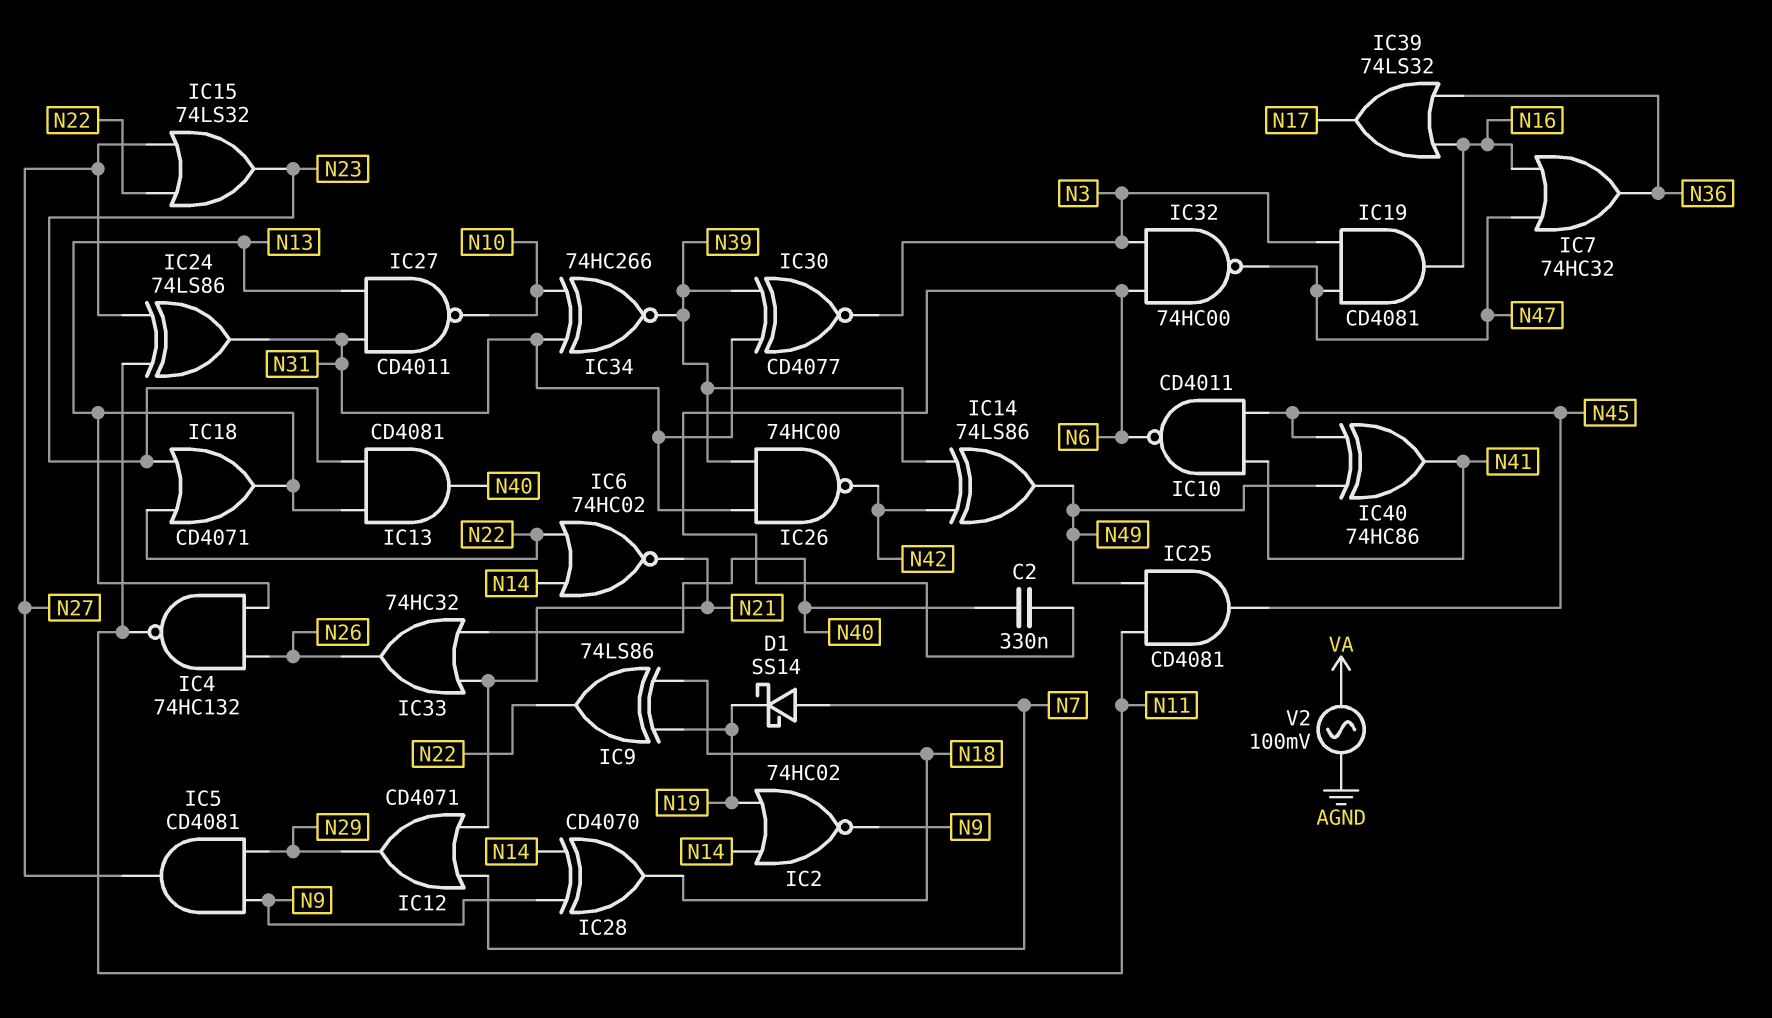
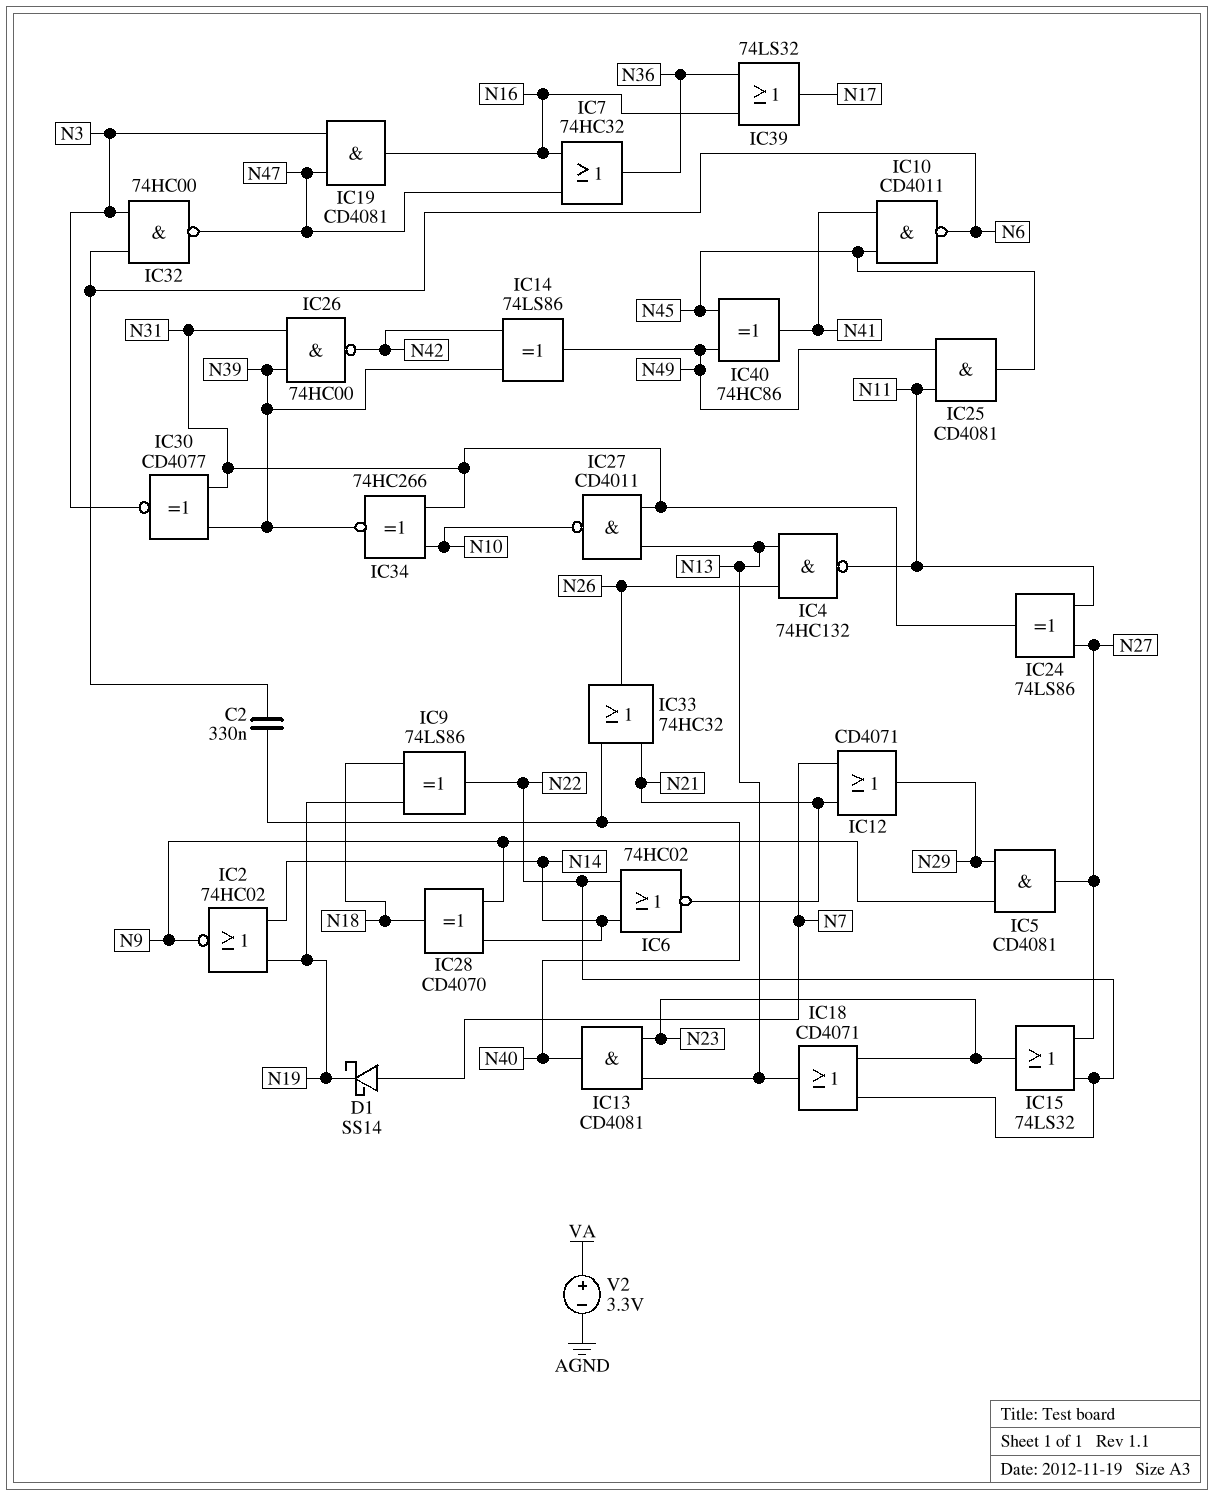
V2: AC 100mV (AGND, VA) -> 3.3V (plus VA, minus AGND)

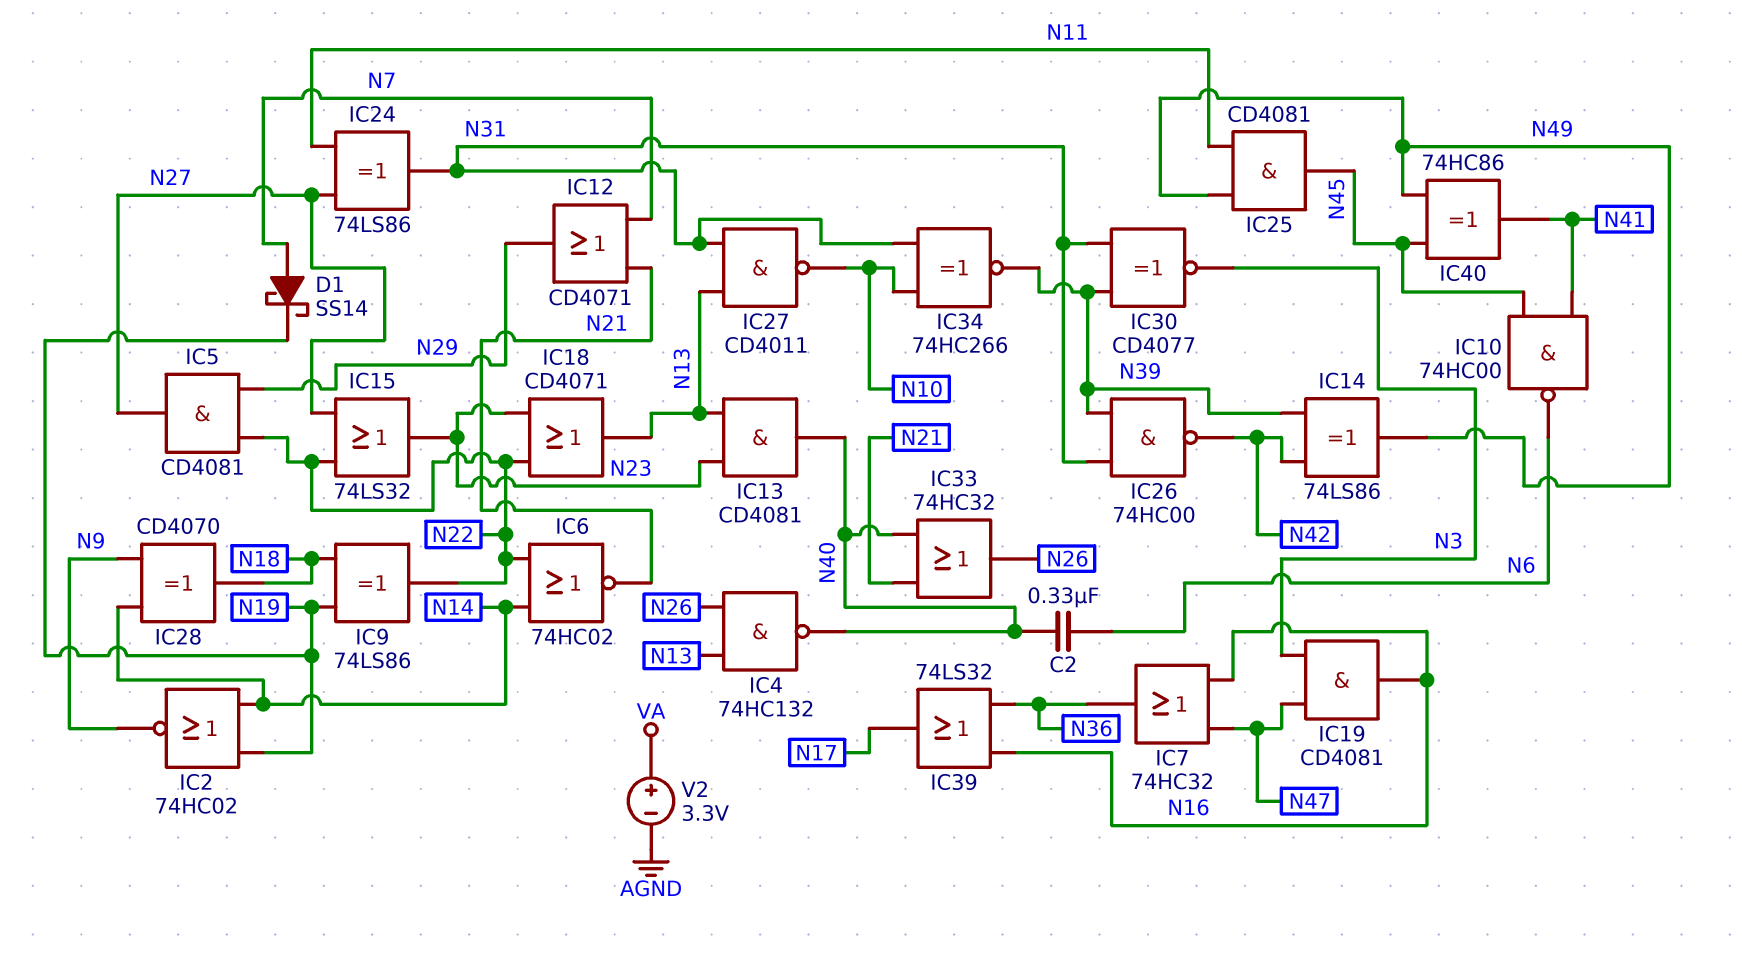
IC4: NAND 74HC132 (in N13, in N26, out N11) -> NAND 74HC132 (in N13, in N26, out N40)
IC5: AND CD4081 (in N9, in N29, out N27) -> AND CD4081 (in N22, in N29, out N27)
IC10: NAND CD4011 (in N41, in N45, out N6) -> NAND 74HC00 (in N41, in N45, out N6)
IC32: NAND 74HC00 (in N3, in N6, out N47) -> none

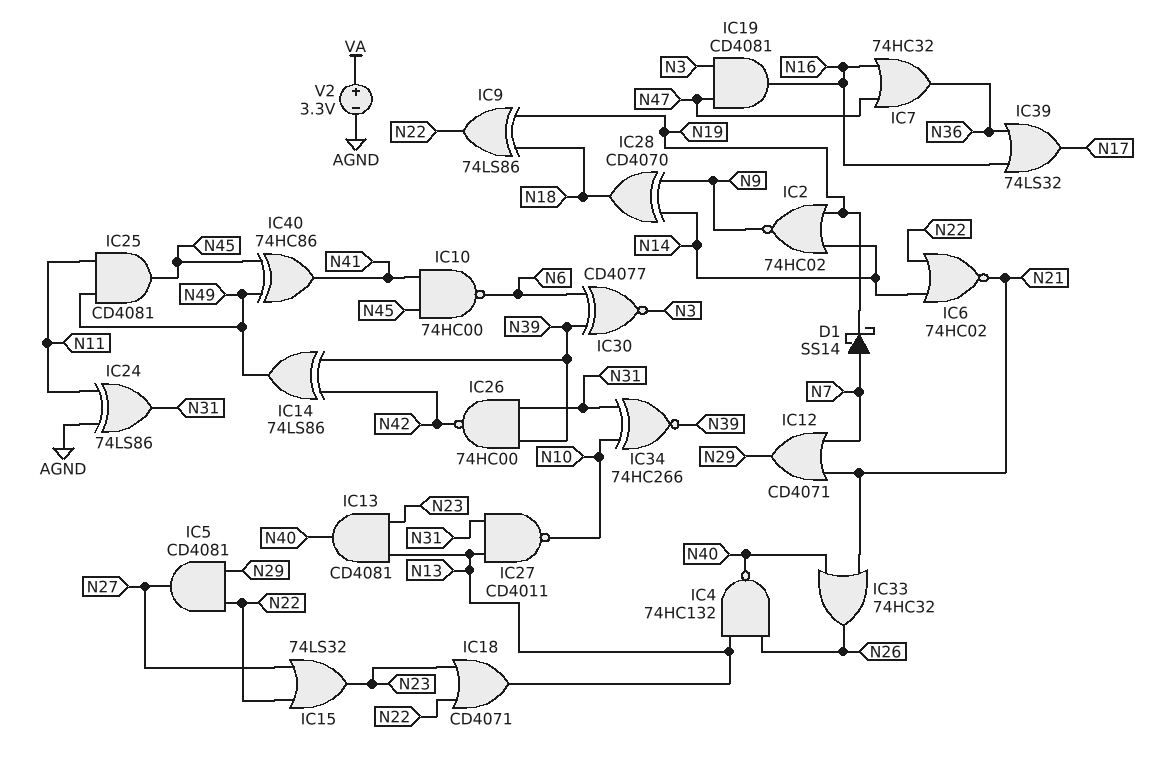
C2: 330nF (N6, N40) -> none
IC24: XOR 74LS86 (in N11, in N27, out N31) -> XOR 74LS86 (in AGND, in N11, out N31)
IC30: XNOR CD4077 (in N31, in N39, out N3) -> XNOR CD4077 (in N6, in N39, out N3)

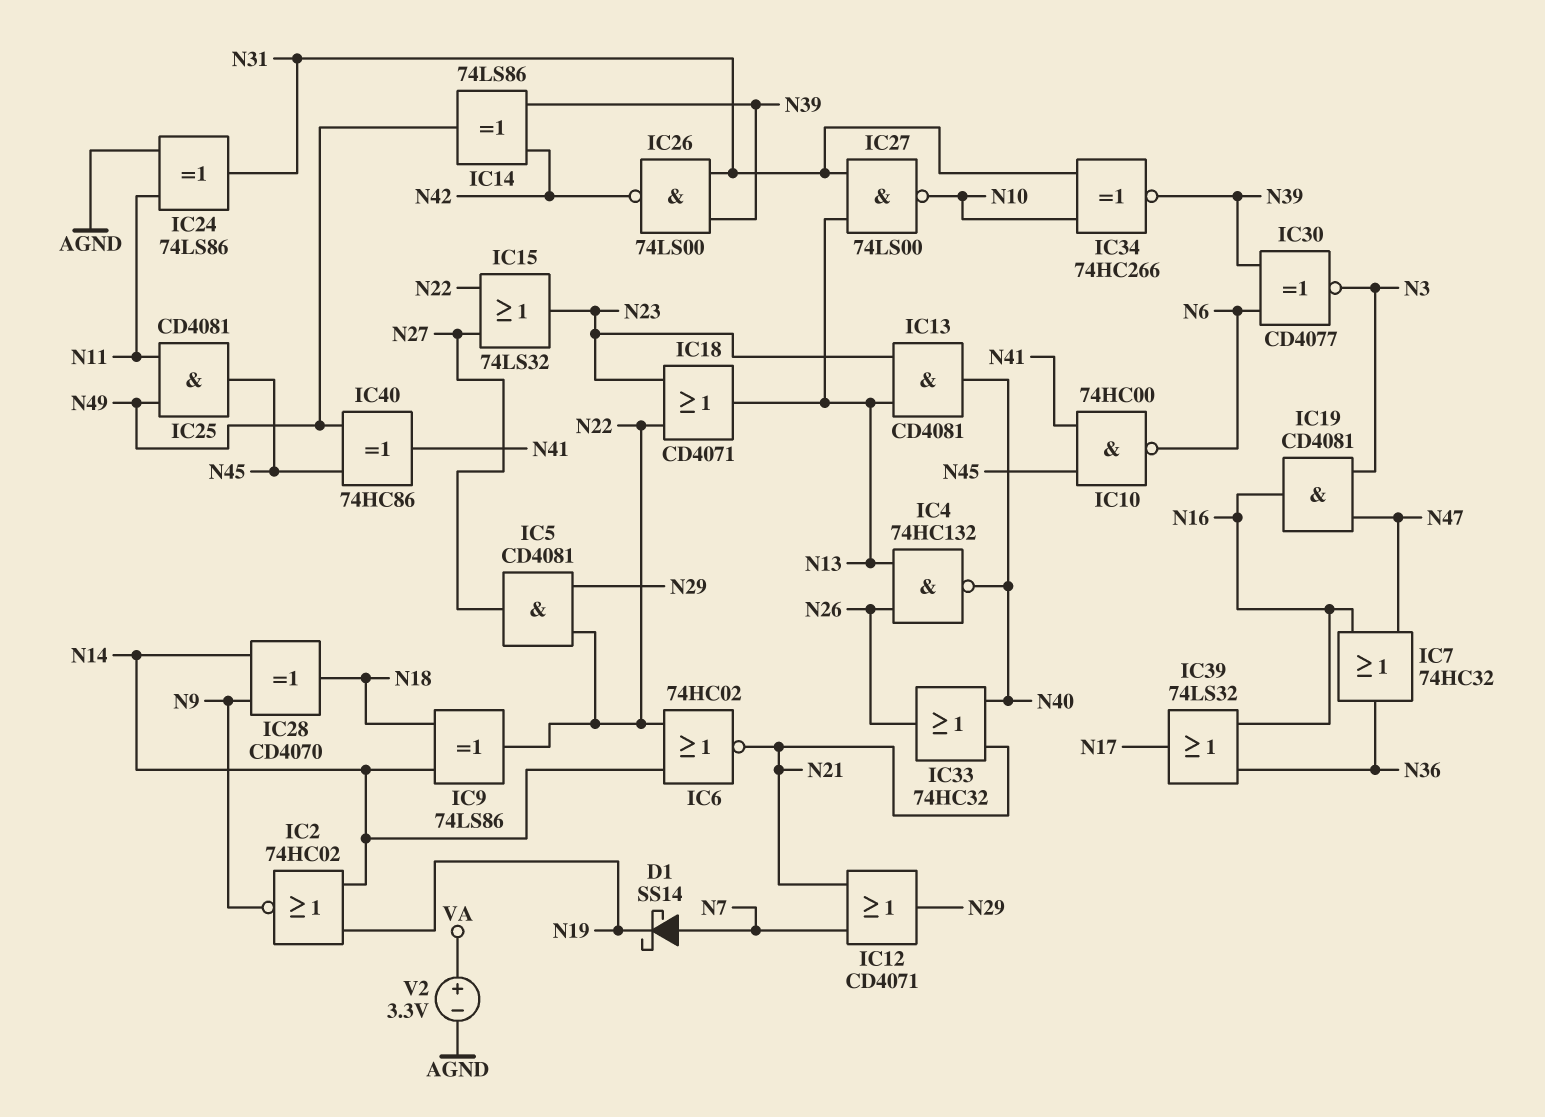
IC9: XOR 74LS86 (in N18, in N19, out N22) -> XOR 74LS86 (in N14, in N18, out N22)
IC26: NAND 74HC00 (in N31, in N39, out N42) -> NAND 74LS00 (in N31, in N39, out N42)
IC27: NAND CD4011 (in N13, in N31, out N10) -> NAND 74LS00 (in N13, in N31, out N10)

